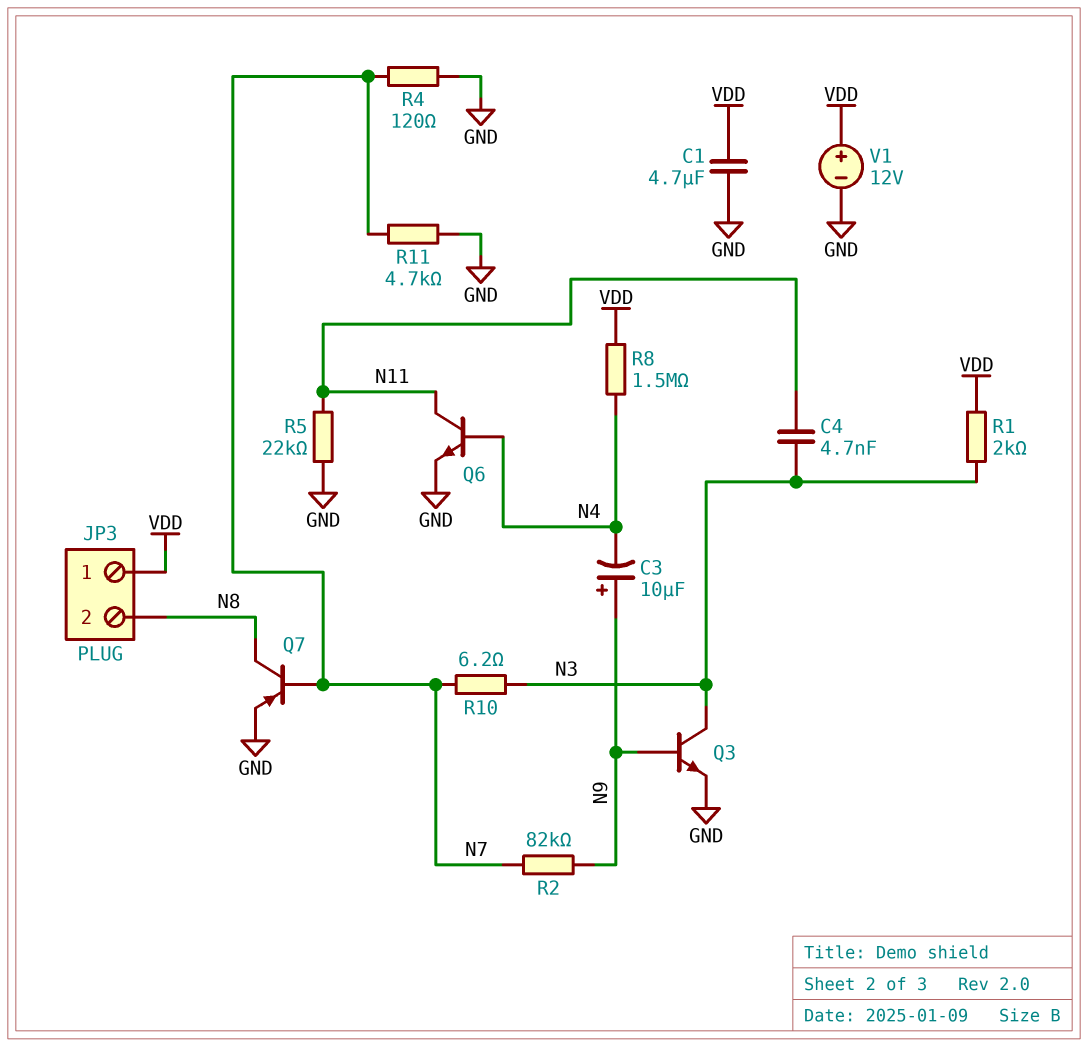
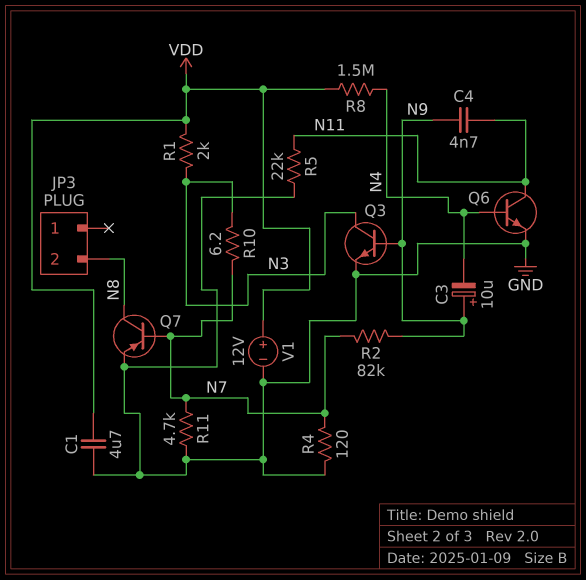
C4: 4.7nF (N3, N11) -> 4.7nF (N9, N11)
JP3 pin 1: VDD -> none

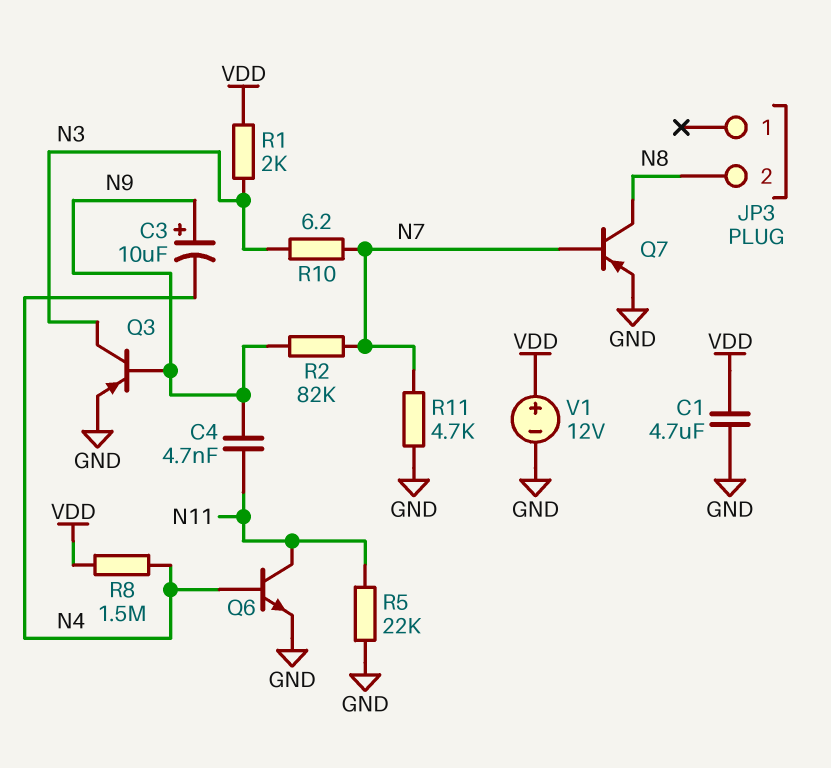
Q3: NPN (B N9, C N3, E GND) -> PNP (B N9, C N3, E GND)
R4: 120 (GND, N7) -> none

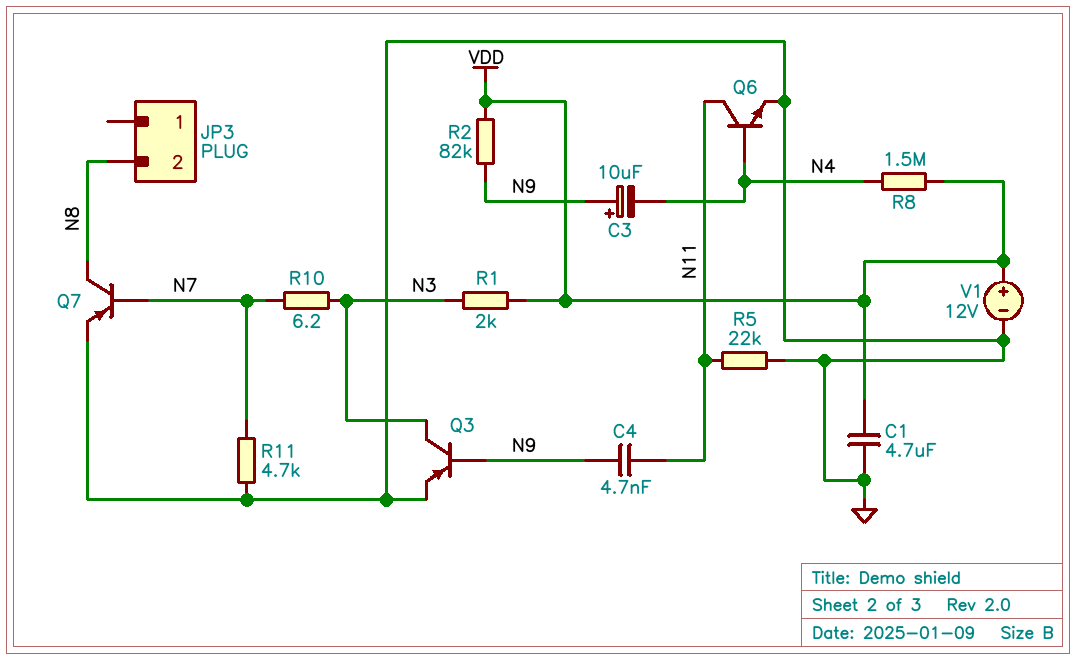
R2: 82k (N7, N9) -> 82k (N9, VDD)

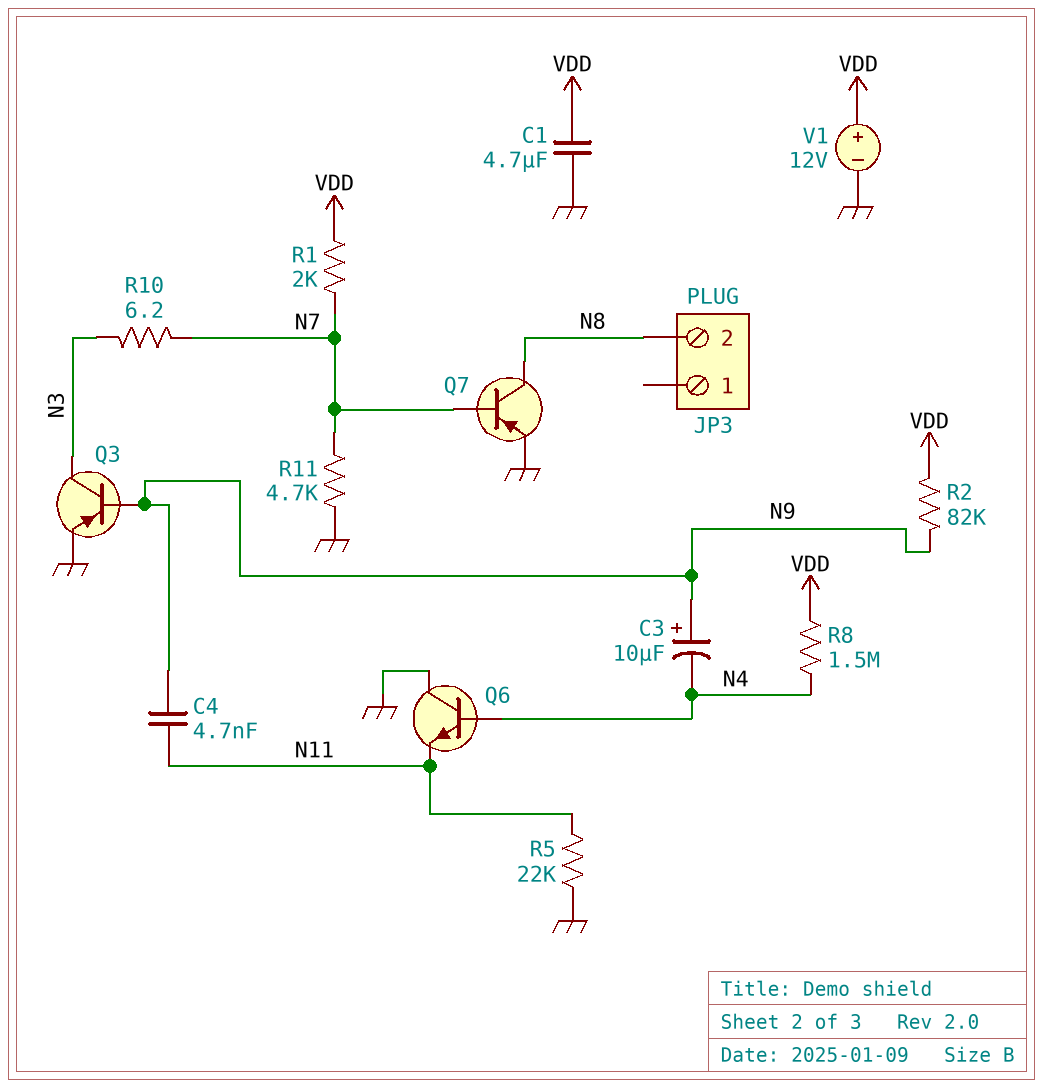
Q6: NPN (B N4, C N11, E GND) -> NPN (B N4, C GND, E N11)
R1: 2k (N3, VDD) -> 2k (N7, VDD)

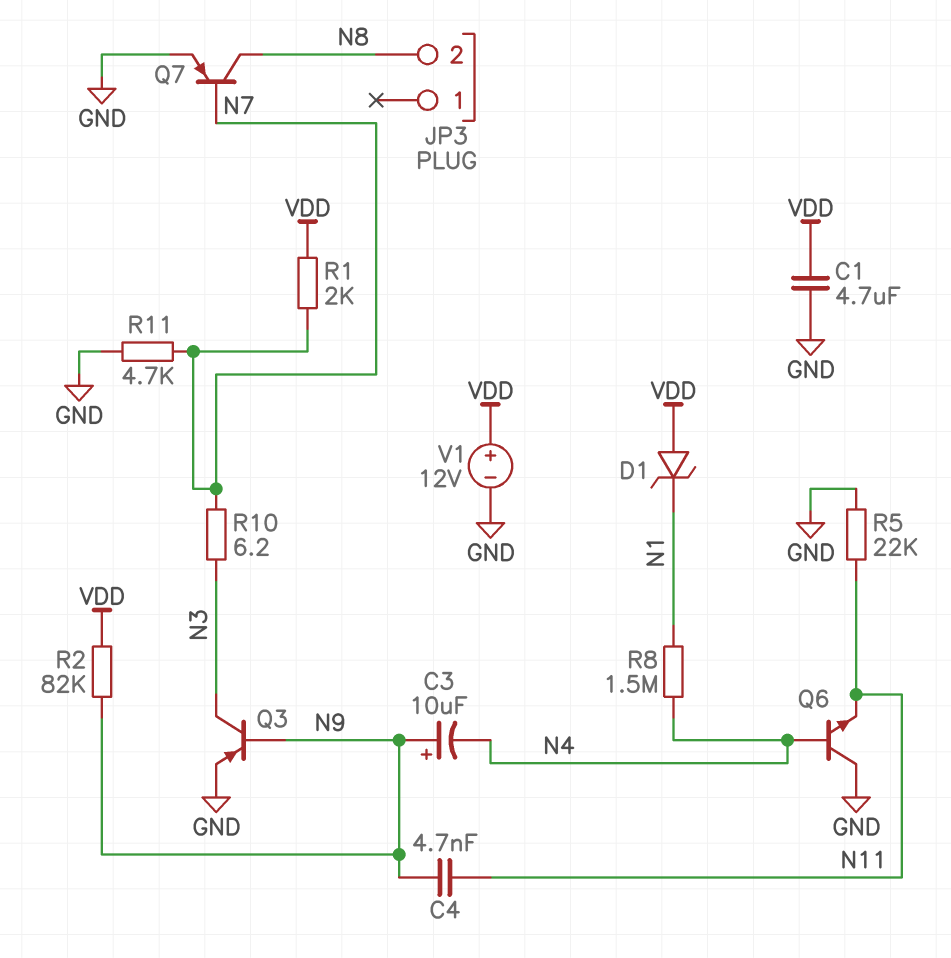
D1: none -> zener (A VDD, K N1)
R8: 1.5M (N4, VDD) -> 1.5M (N1, N4)

